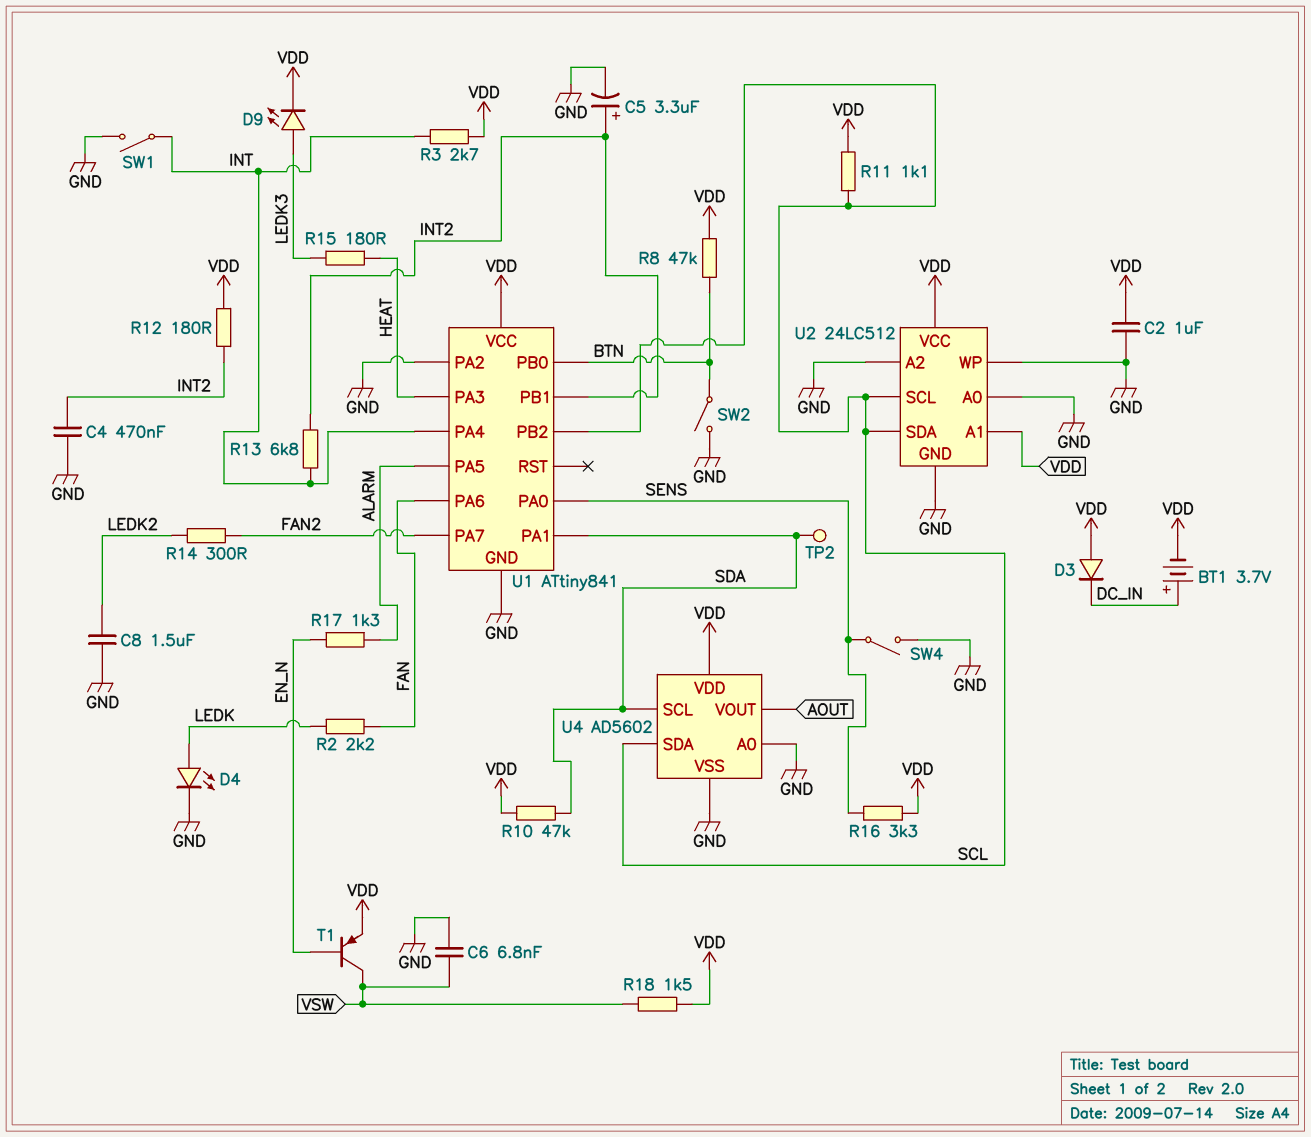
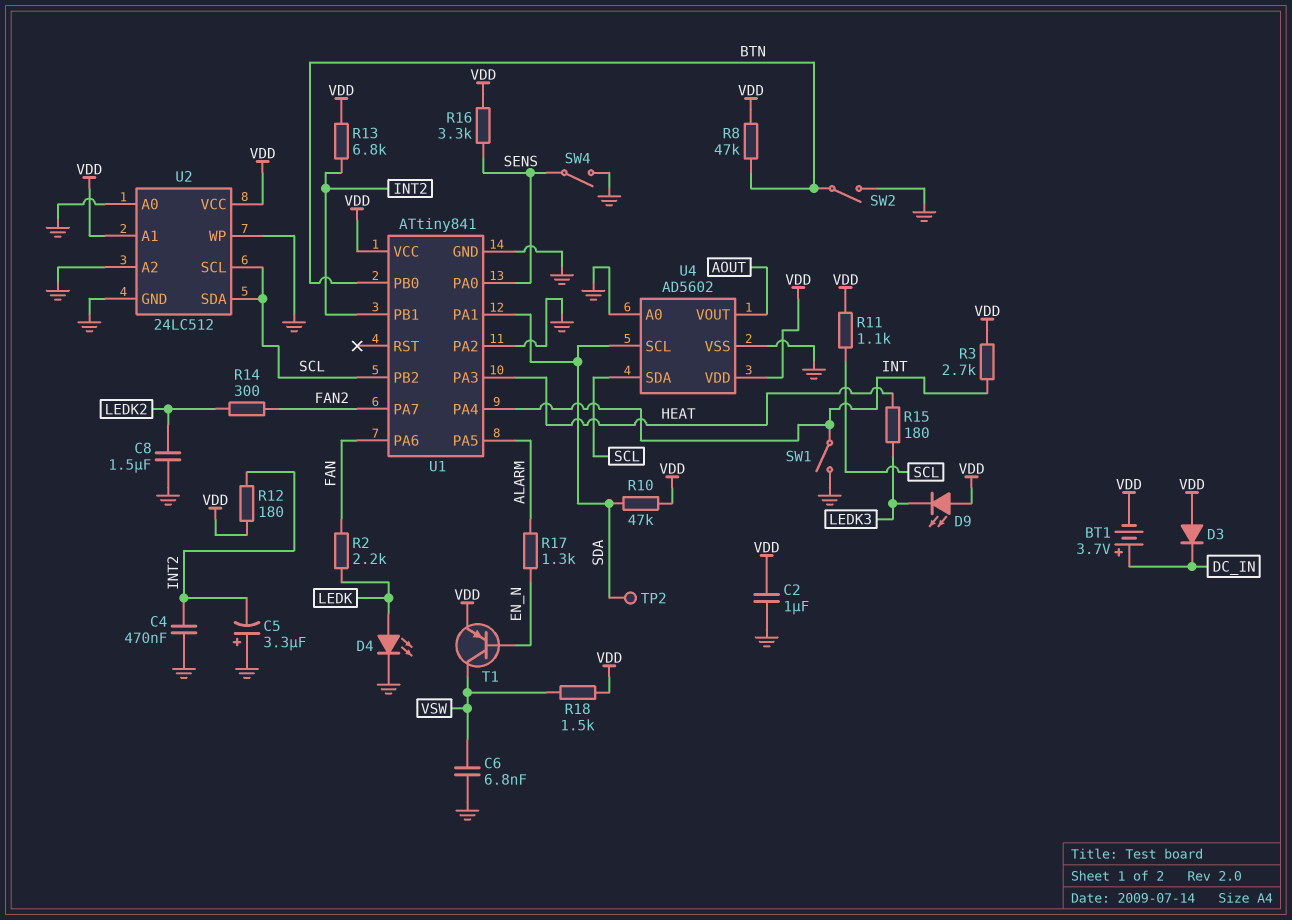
C5: 3.3uF (plus INT2, minus GND) -> 3.3uF (plus GND, minus INT2)
D9: LED (A LEDK3, K VDD) -> LED (A VDD, K LEDK3)
R13: 6.8k (INT, INT2) -> 6.8k (INT2, VDD)

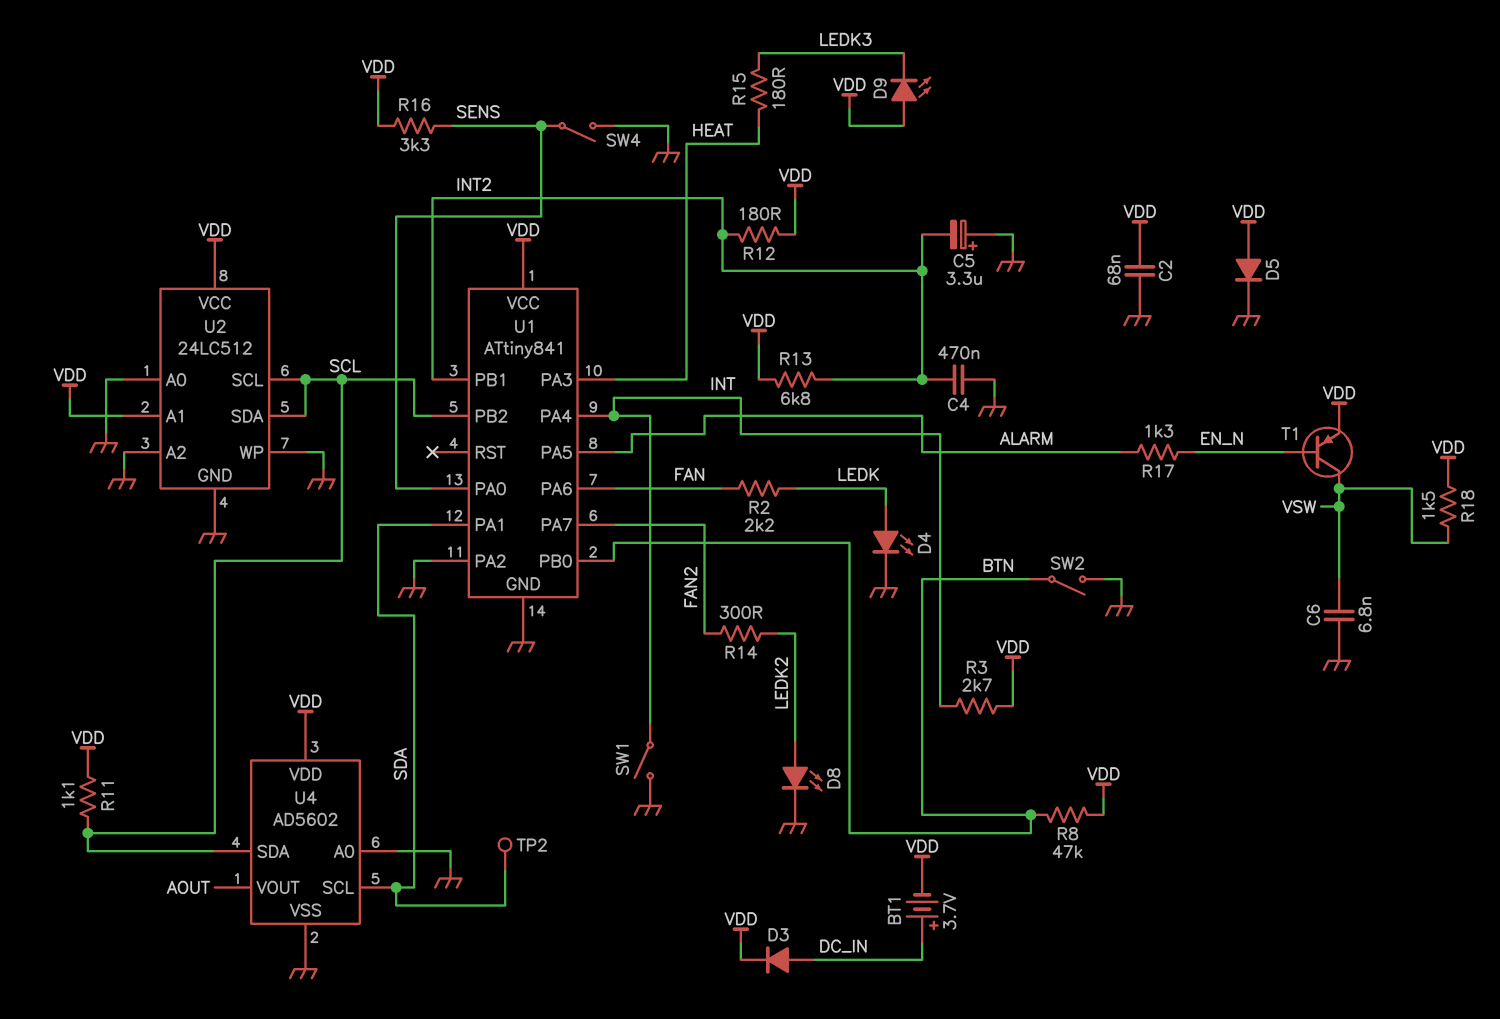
C2: 1uF (GND, VDD) -> 68nF (GND, VDD)
C8: 1.5uF (GND, LEDK2) -> none
D3: diode (A VDD, K DC_IN) -> diode (A DC_IN, K VDD)
D5: none -> diode (A VDD, K GND)
D8: none -> LED (A LEDK2, K GND)
R10: 47k (SDA, VDD) -> none

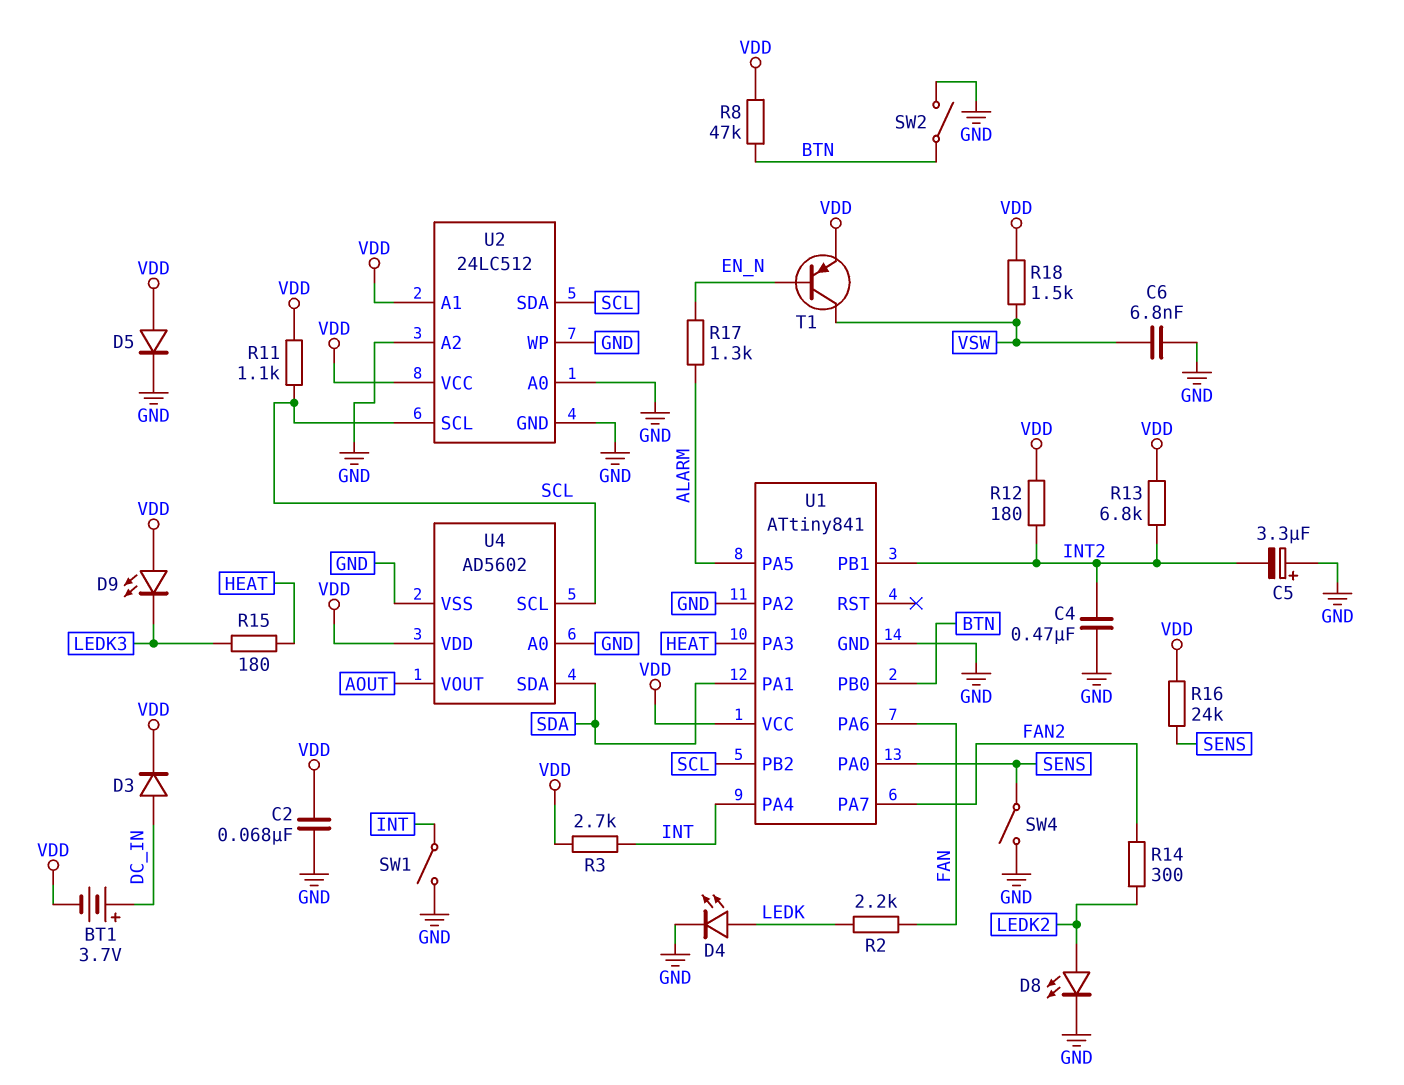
R16: 3.3k (SENS, VDD) -> 24k (SENS, VDD)
TP2: test point (SDA) -> none
U4 pin SCL: SDA -> SCL
U4 pin SDA: SCL -> SDA

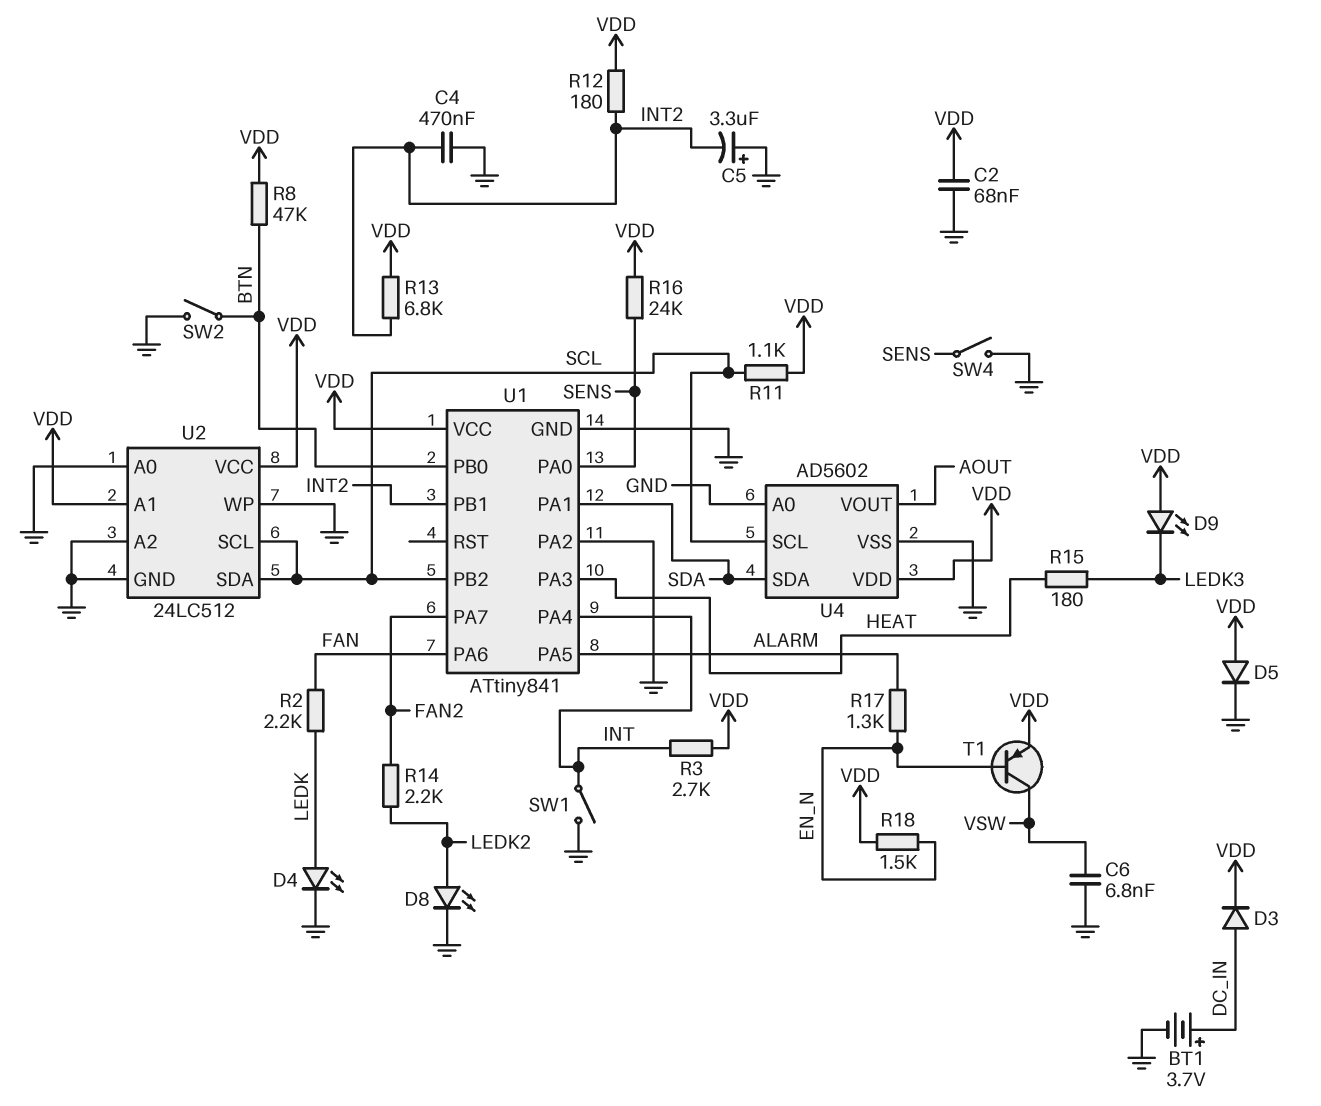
BT1: 3.7V (plus DC_IN, minus VDD) -> 3.7V (plus DC_IN, minus GND)
R14: 300 (FAN2, LEDK2) -> 2.2k (FAN2, LEDK2)
R18: 1.5k (VDD, VSW) -> 1.5k (EN_N, VDD)

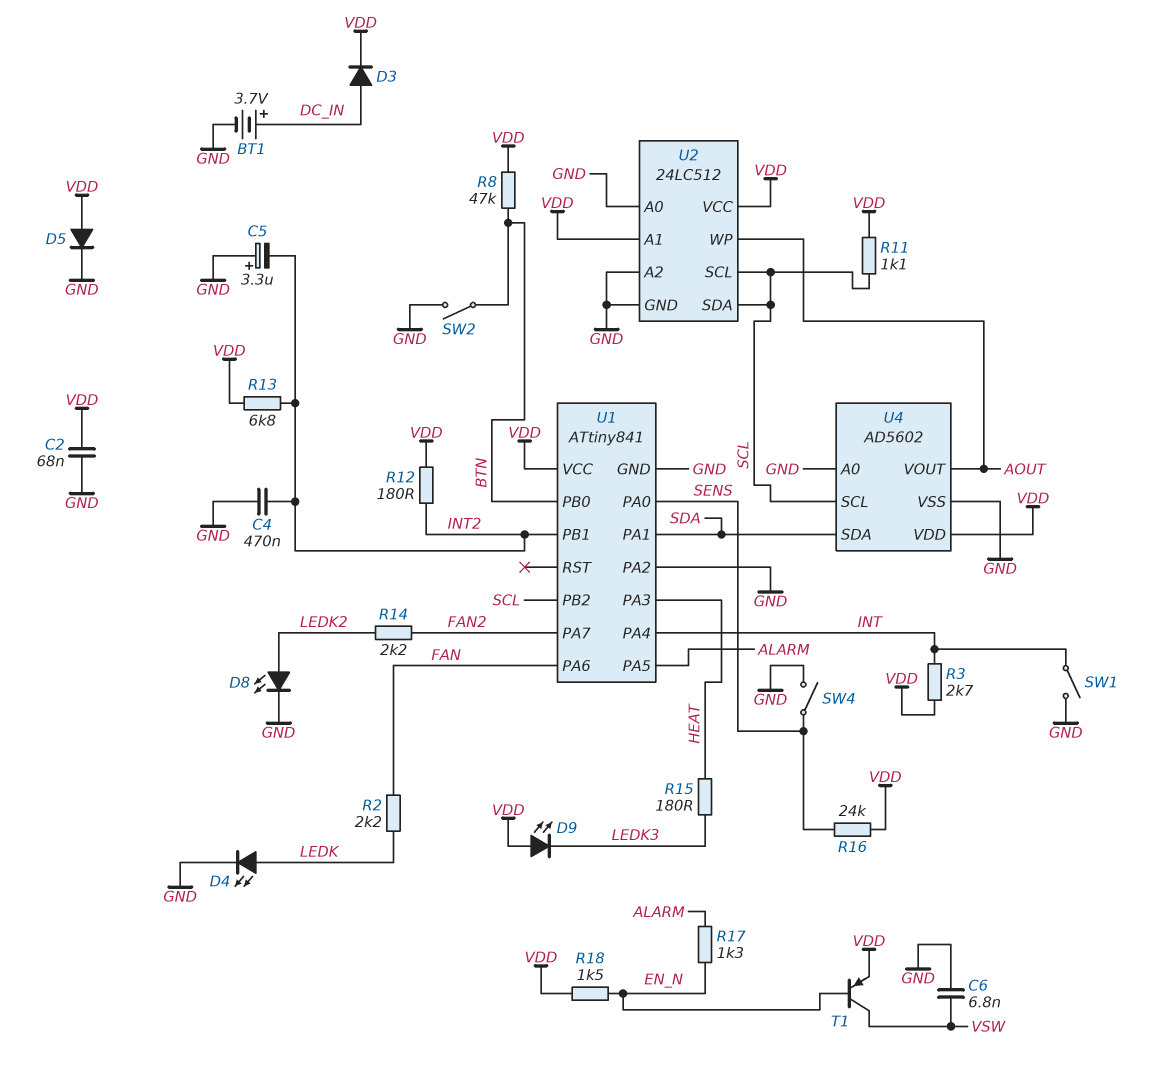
U2 pin WP: GND -> AOUT

